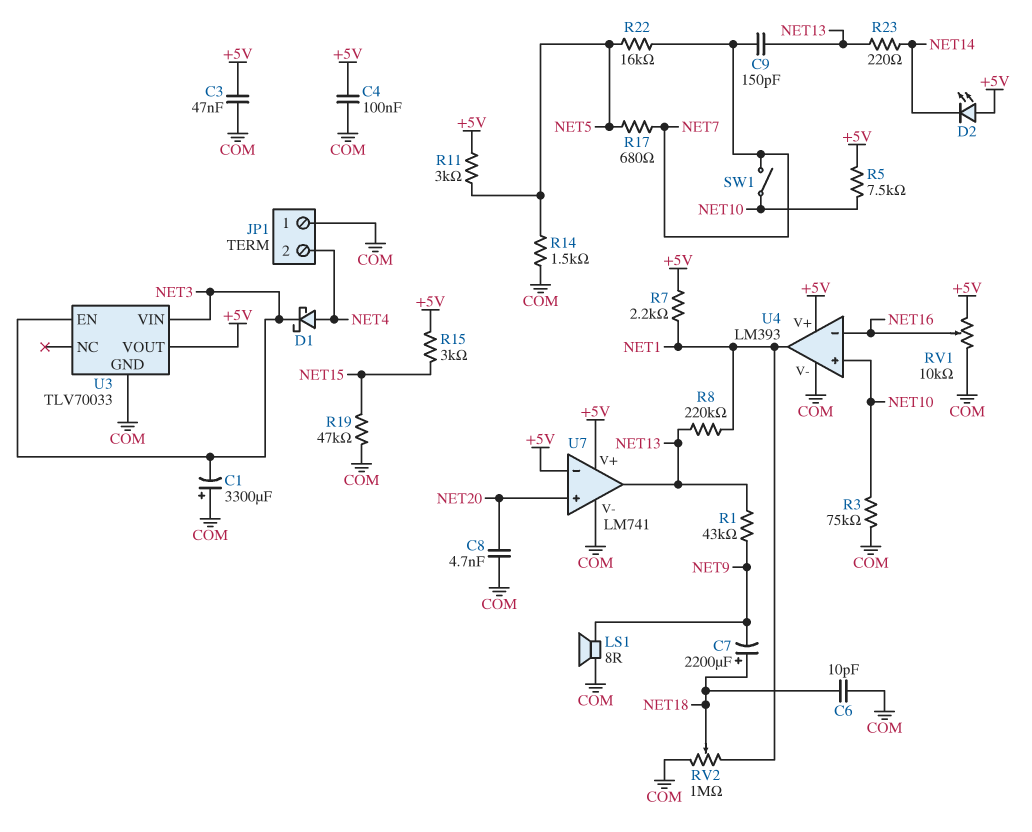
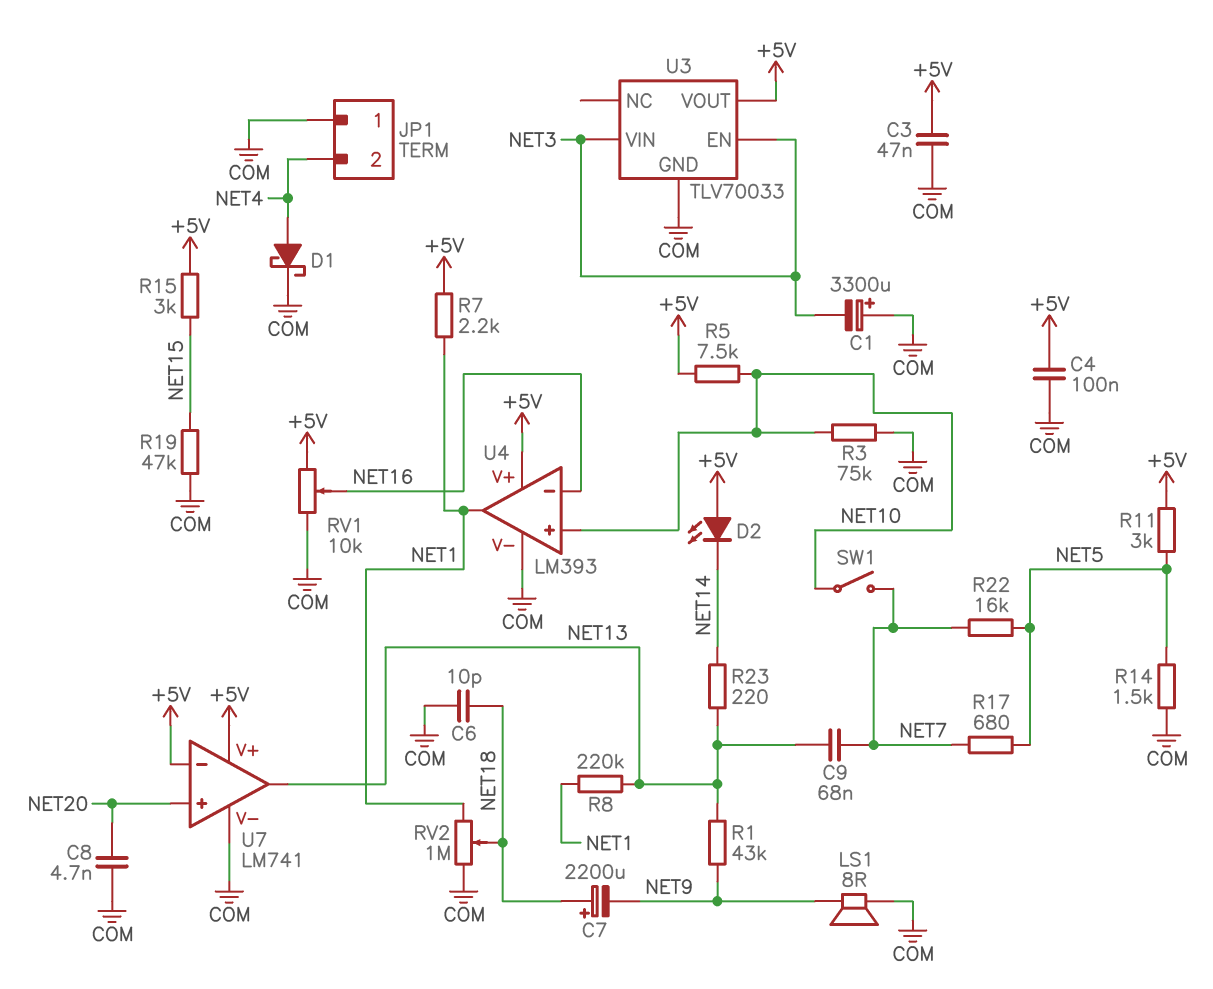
C9: 150pF (NET7, NET13) -> 68nF (NET7, NET13)
D1: schottky (A NET4, K NET3) -> schottky (A NET4, K COM)

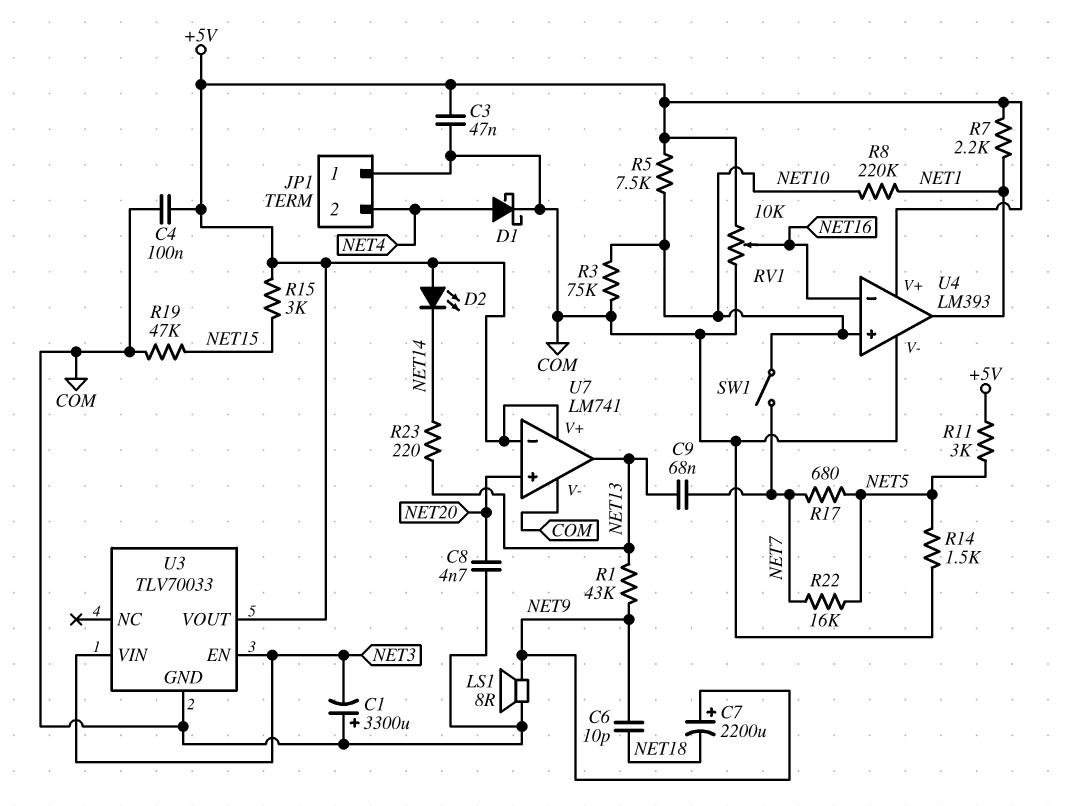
C6: 10pF (COM, NET18) -> 10pF (NET9, NET18)
C7: 2200uF (plus NET18, minus NET9) -> 2200uF (plus NET9, minus NET18)
R8: 220k (NET1, NET13) -> 220k (NET1, NET10)
RV2: 1M (COM, NET1, wiper NET18) -> none

